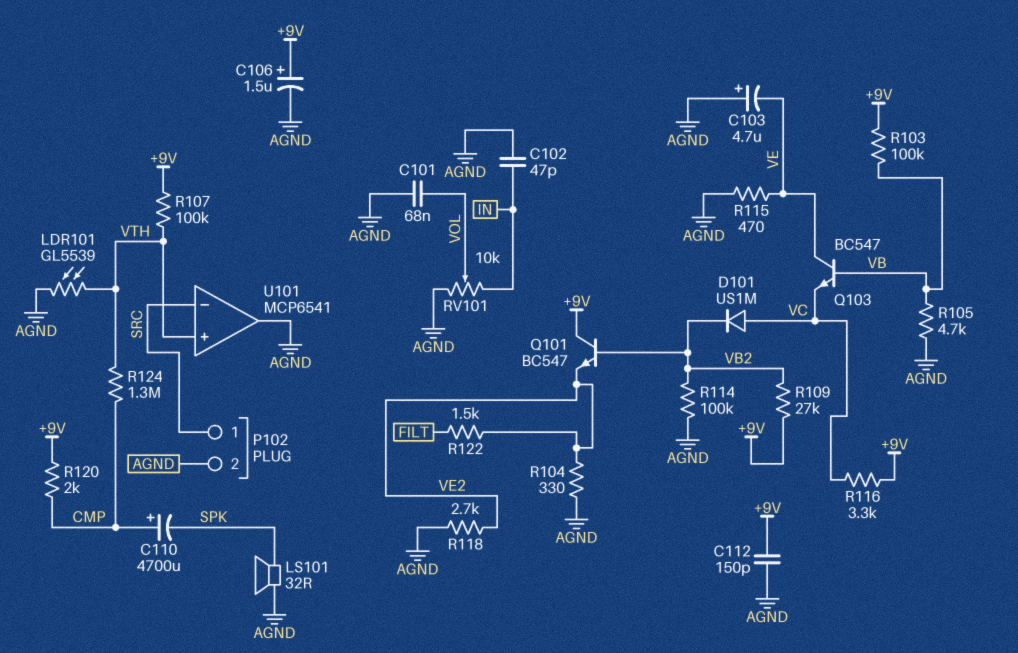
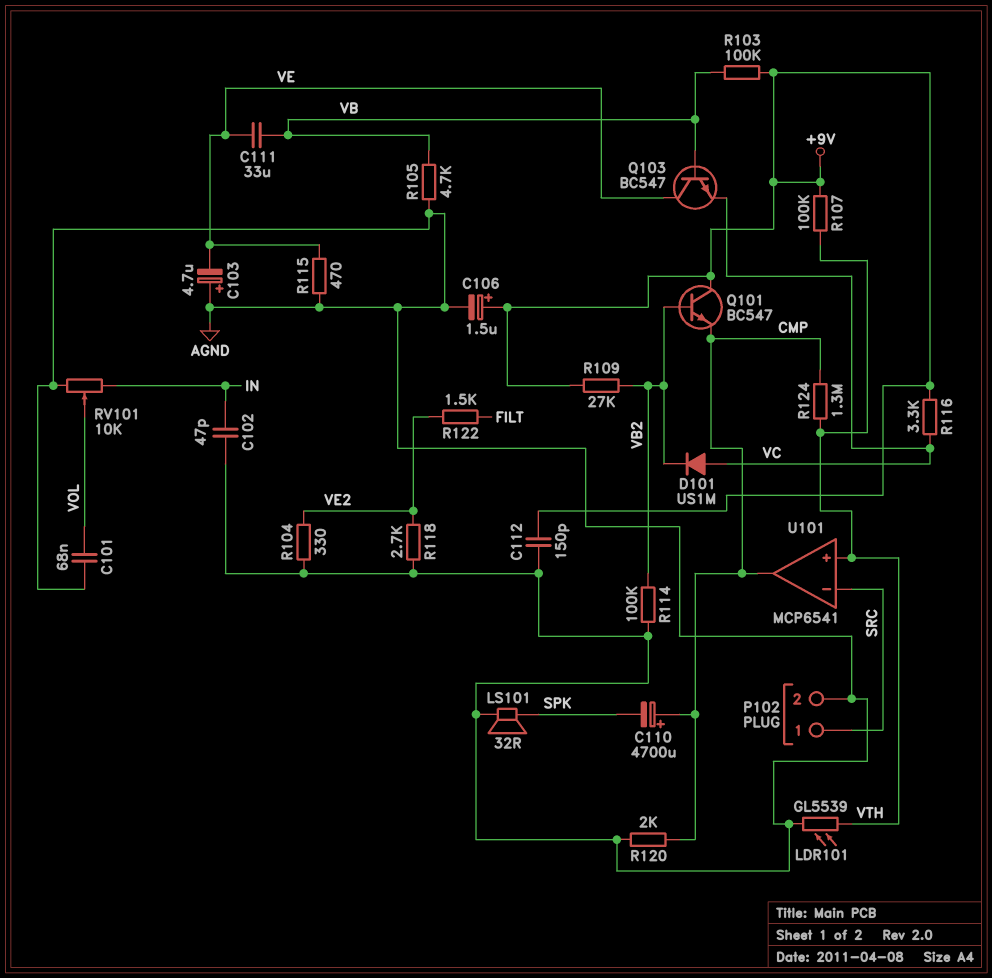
C111: none -> 33uF (VB, VE)
Q101: NPN BC547 (B VB2, C +9V, E VE2) -> NPN BC547 (B VB2, C +9V, E CMP)
R120: 2k (+9V, CMP) -> 2k (AGND, CMP)
U101 pin out: AGND -> CMP

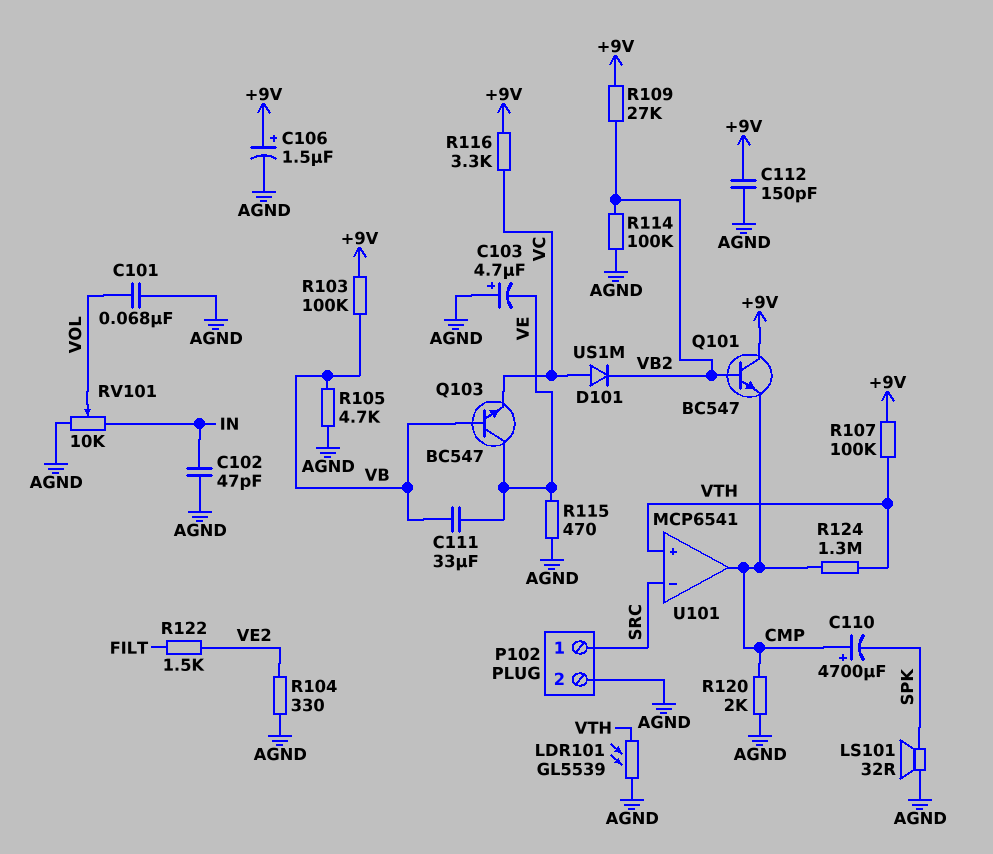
R118: 2.7k (AGND, VE2) -> none

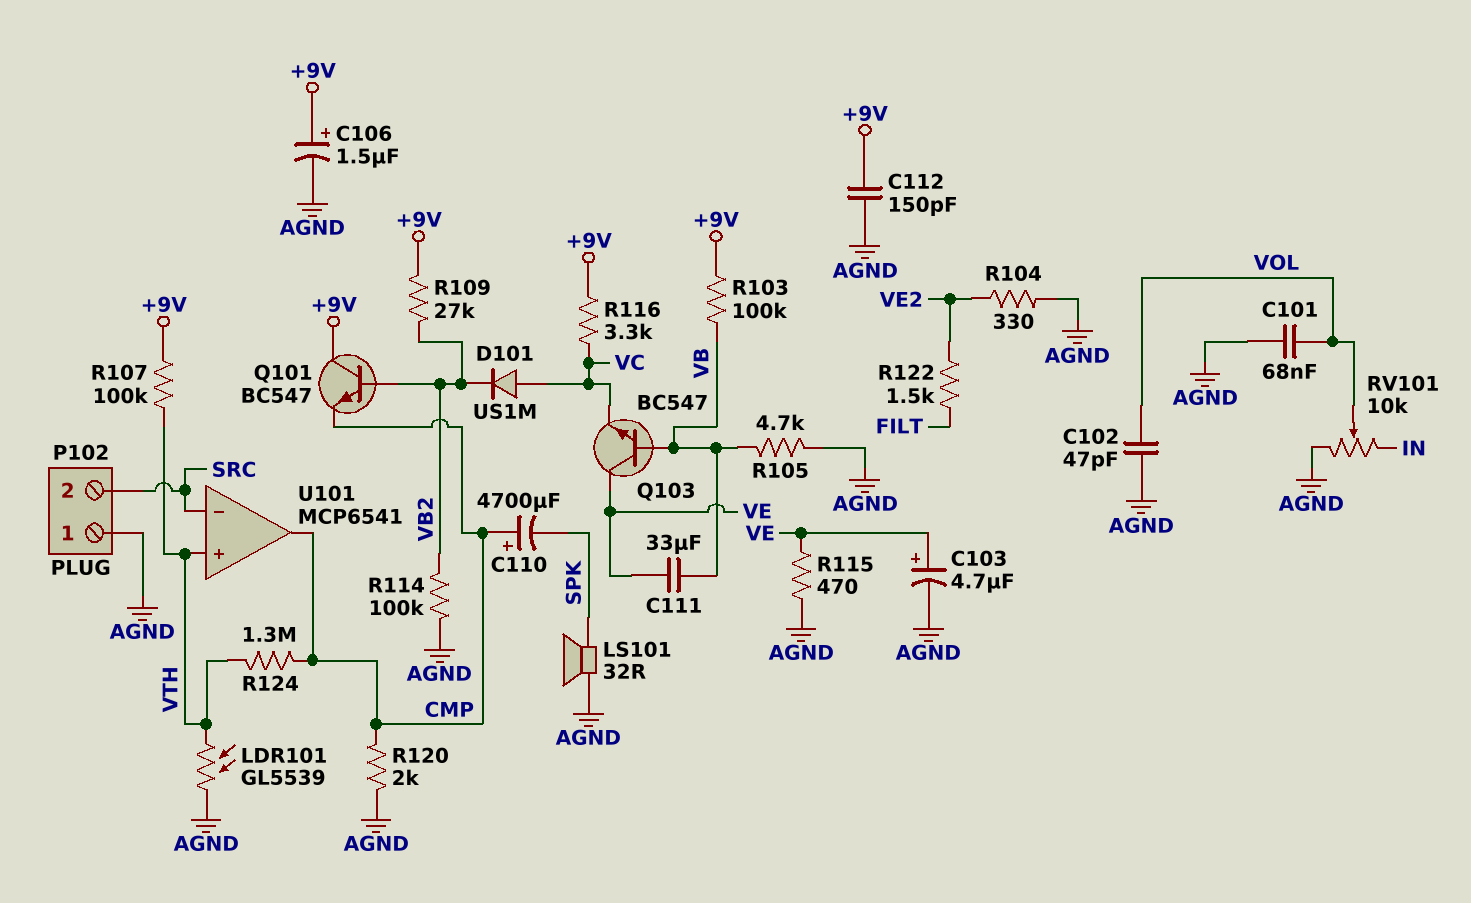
C102: 47pF (AGND, IN) -> 47pF (AGND, VOL)
C103: 4.7uF (plus AGND, minus VE) -> 4.7uF (plus VE, minus AGND)
P102 pin 1: SRC -> AGND
P102 pin 2: AGND -> SRC

